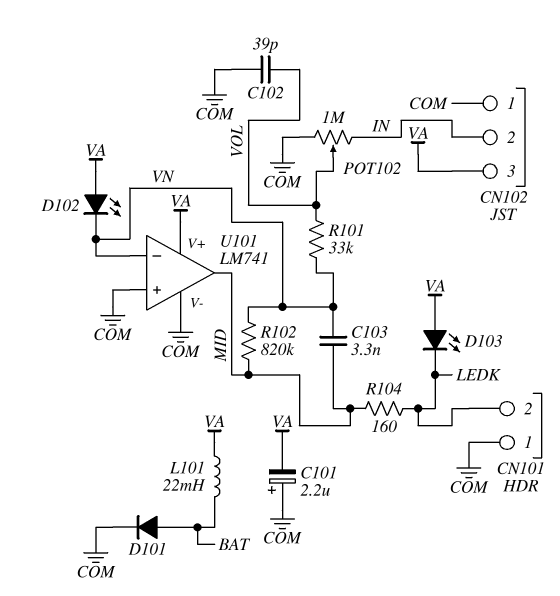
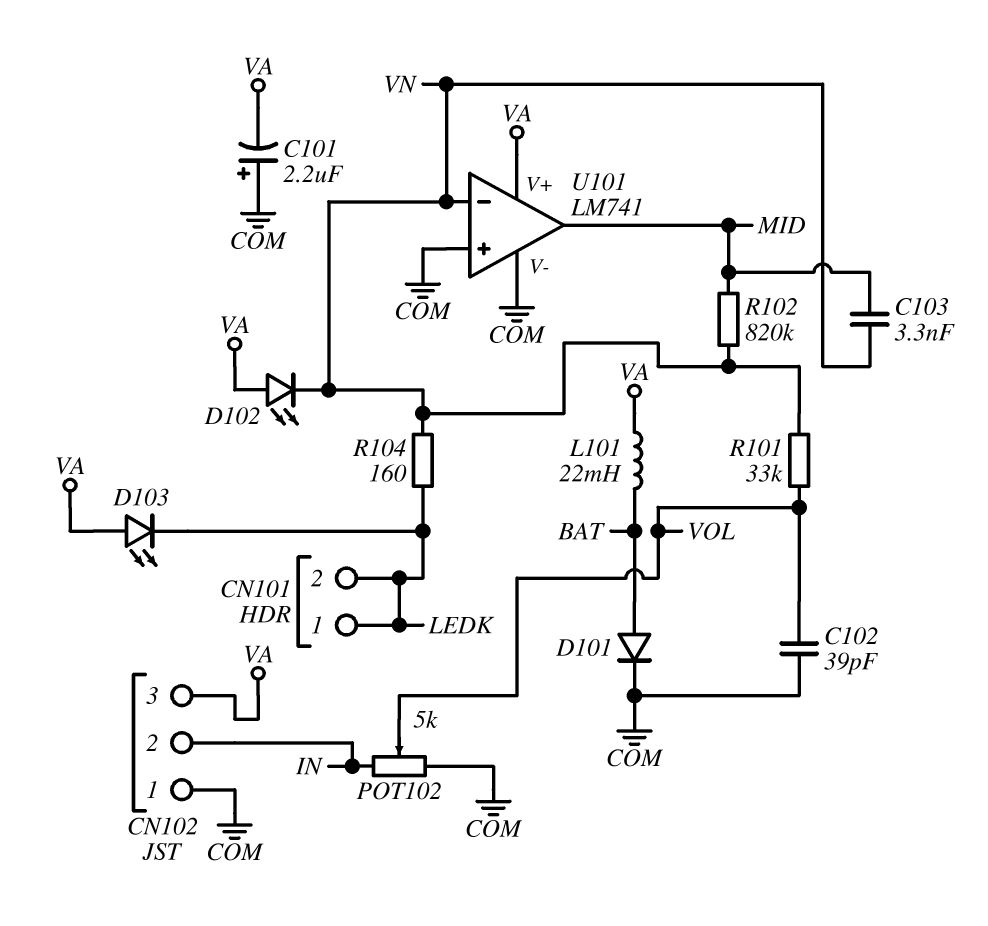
CN101 pin 1: COM -> LEDK
POT102: 1M (COM, IN, wiper VOL) -> 5k (COM, IN, wiper VOL)
R104: 160 (LEDK, MID) -> 160 (LEDK, VN)

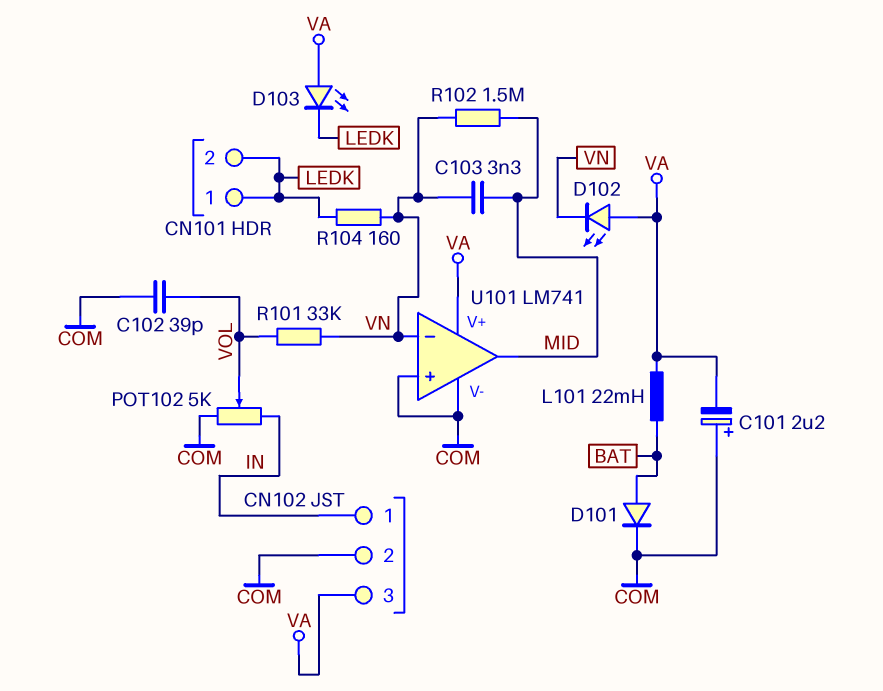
CN102 pin 1: COM -> IN
CN102 pin 2: IN -> COM
R102: 820k (MID, VN) -> 1.5M (MID, VN)

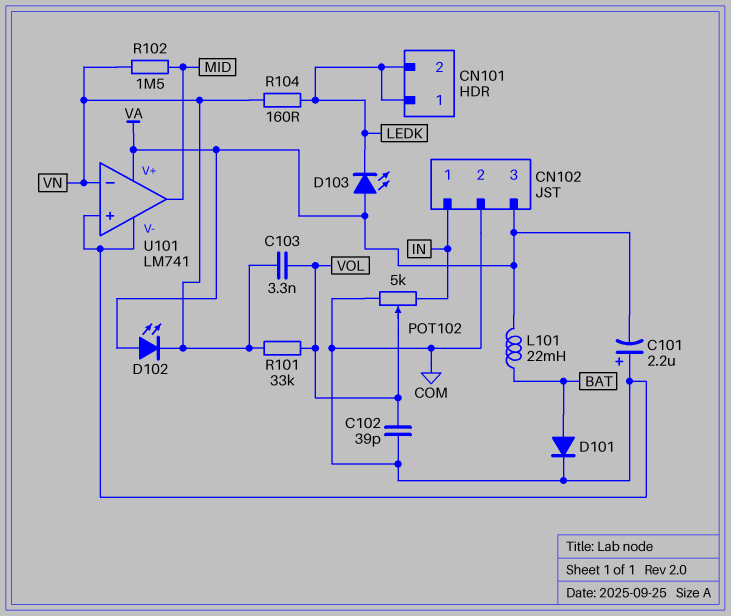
C103: 3.3nF (MID, VN) -> 3.3nF (VN, VOL)

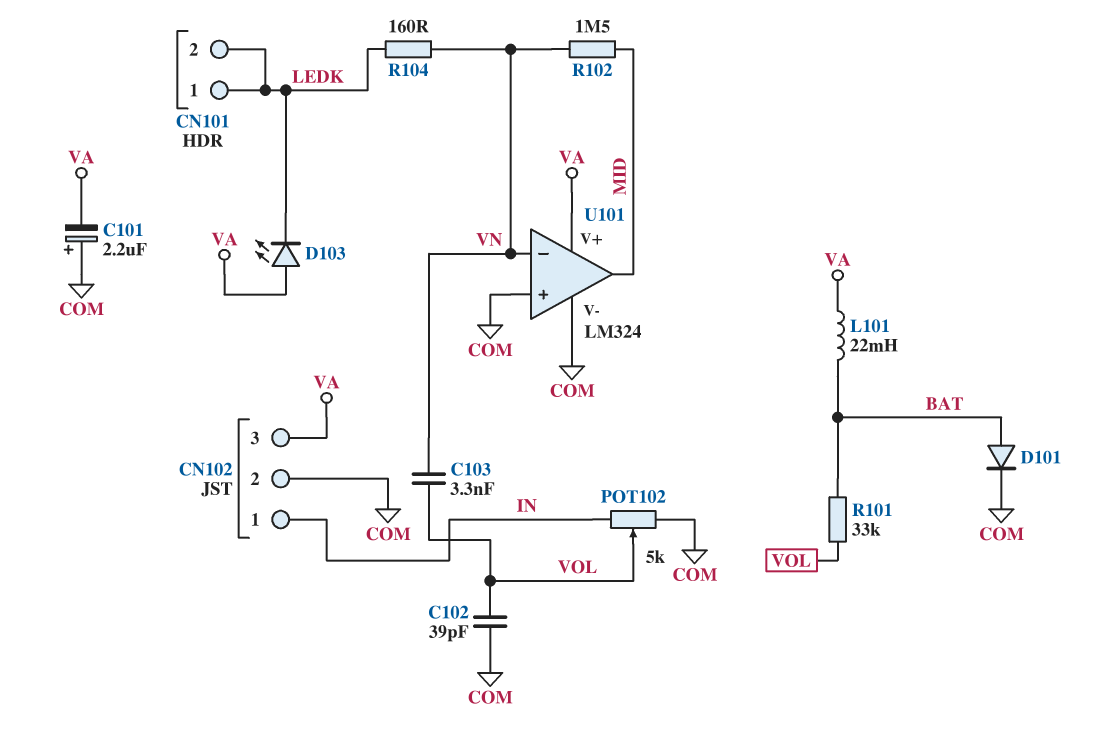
D102: LED (A VA, K VN) -> none
R101: 33k (VN, VOL) -> 33k (BAT, VOL)
U101: LM741 -> LM324

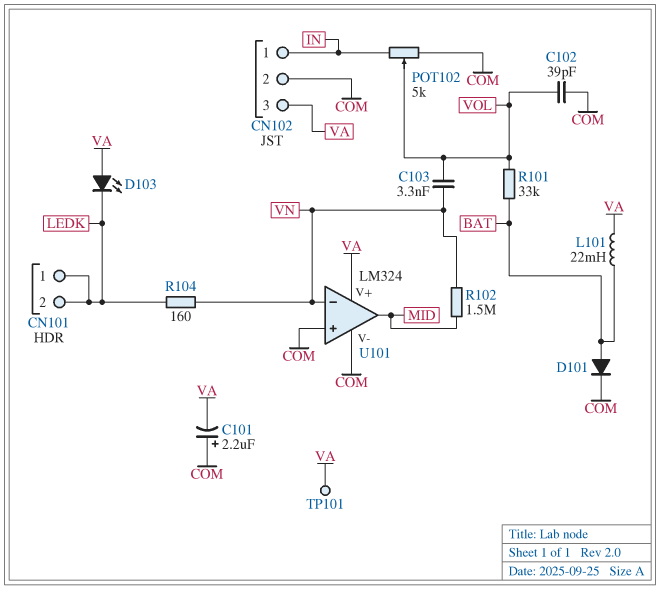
TP101: none -> test point (VA)

